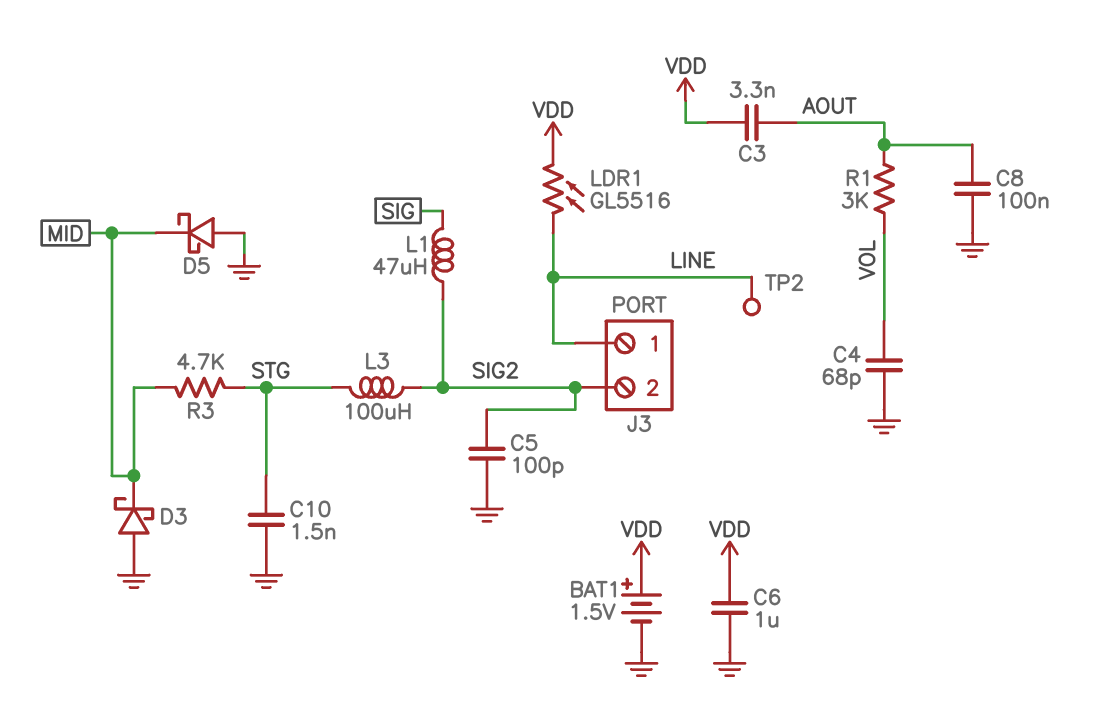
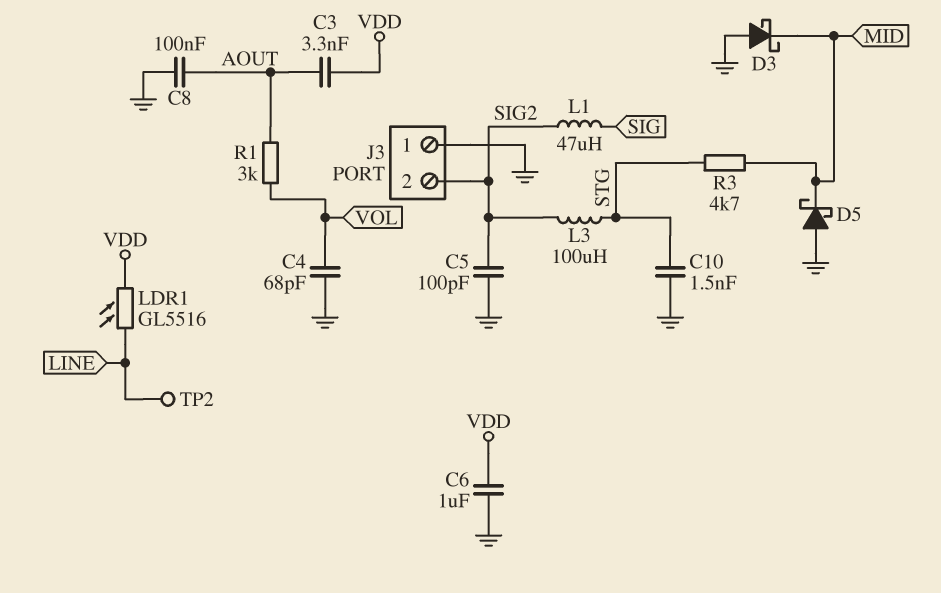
BAT1: 1.5V (plus VDD, minus GND) -> none
J3 pin 1: LINE -> GND

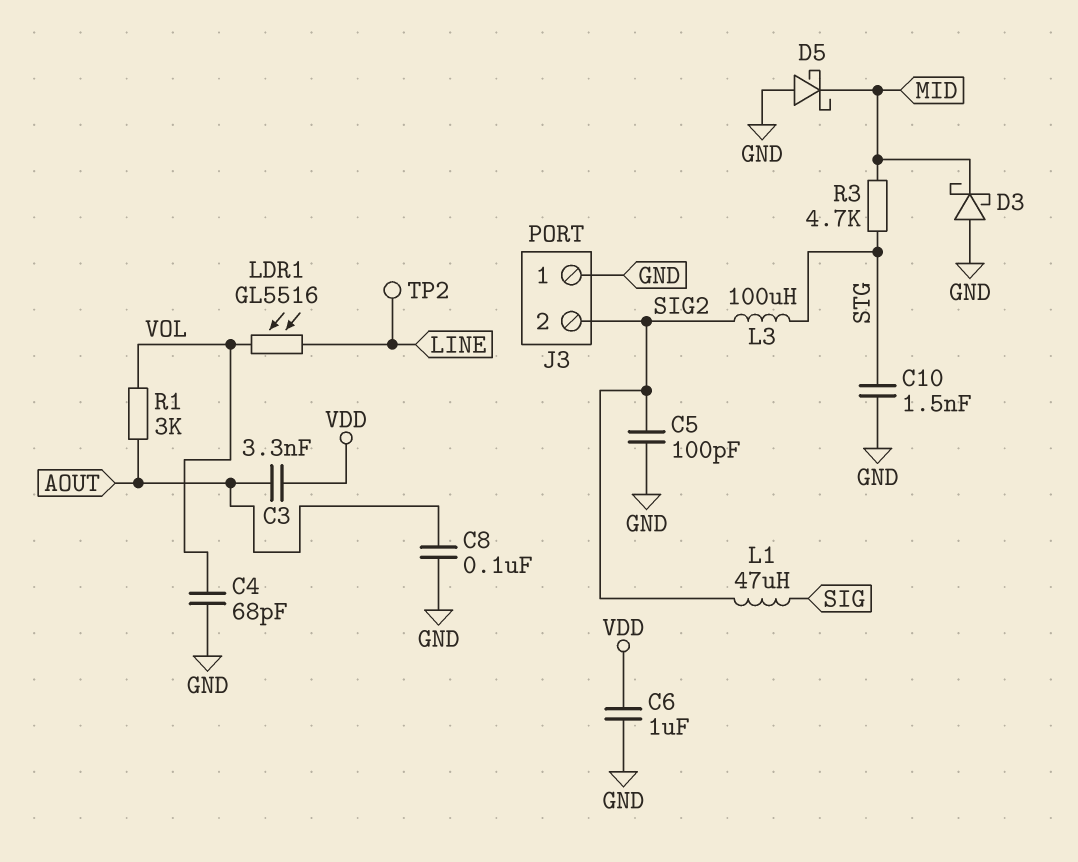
LDR1: GL5516 (LINE, VDD) -> GL5516 (LINE, VOL)

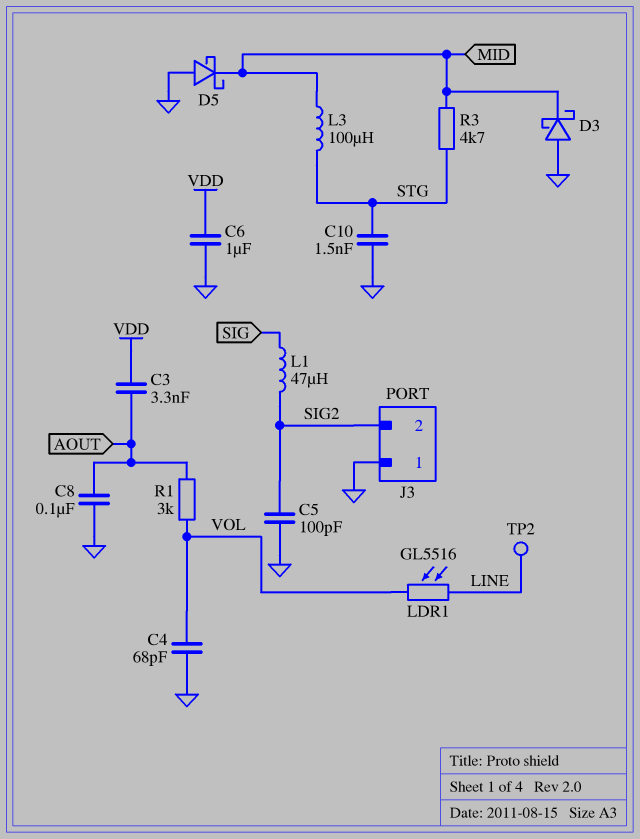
L3: 100uH (SIG2, STG) -> 100uH (MID, STG)

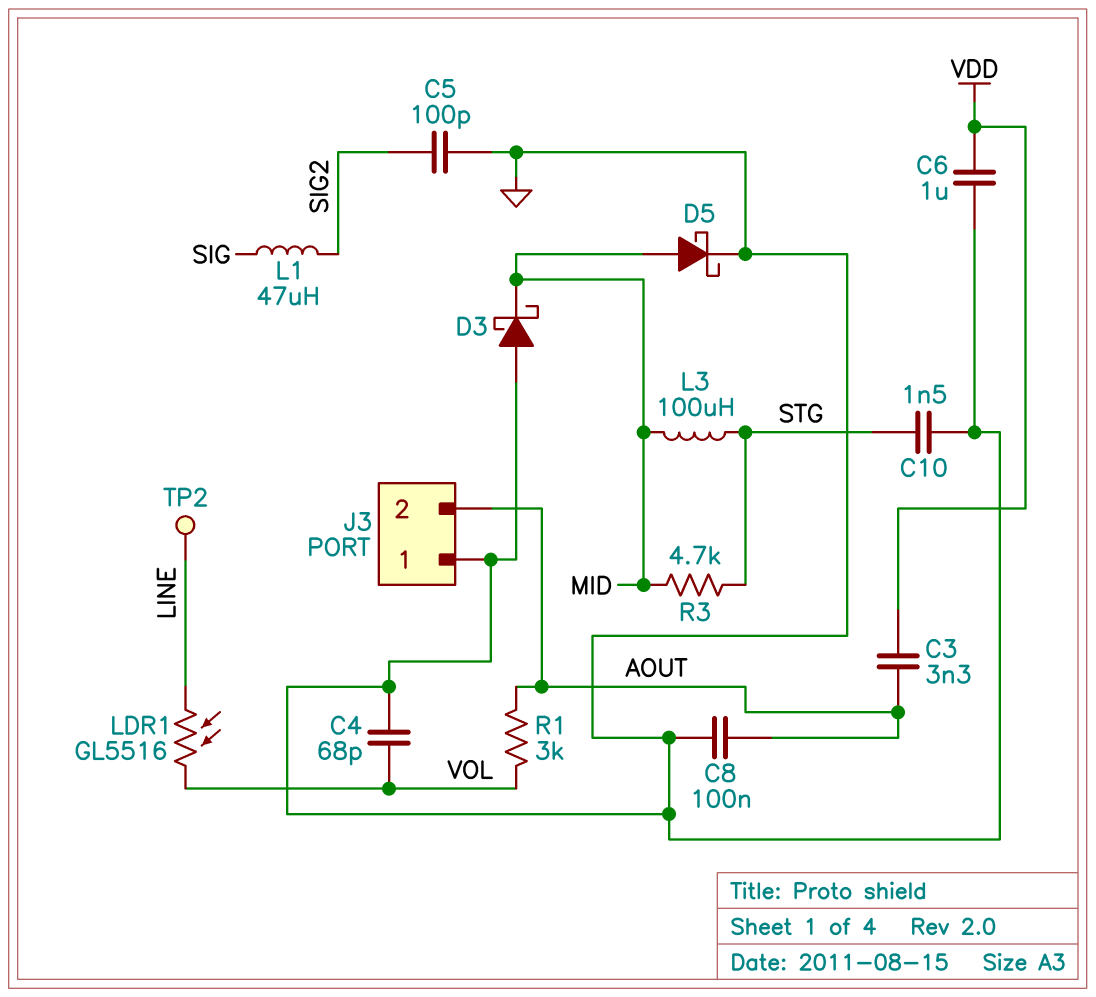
D5: schottky (A GND, K MID) -> schottky (A MID, K GND)
J3 pin 2: SIG2 -> AOUT

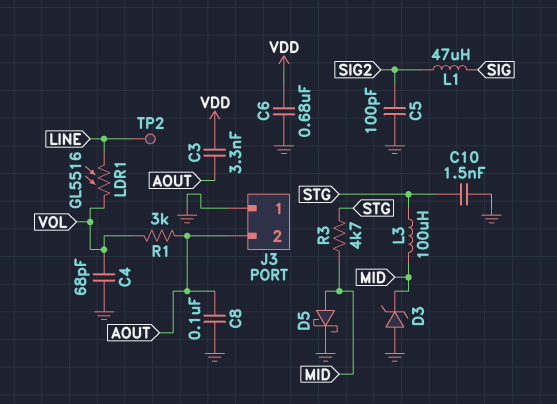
C6: 1uF (GND, VDD) -> 680nF (GND, VDD)
D3: schottky (A GND, K MID) -> zener (A GND, K MID)

